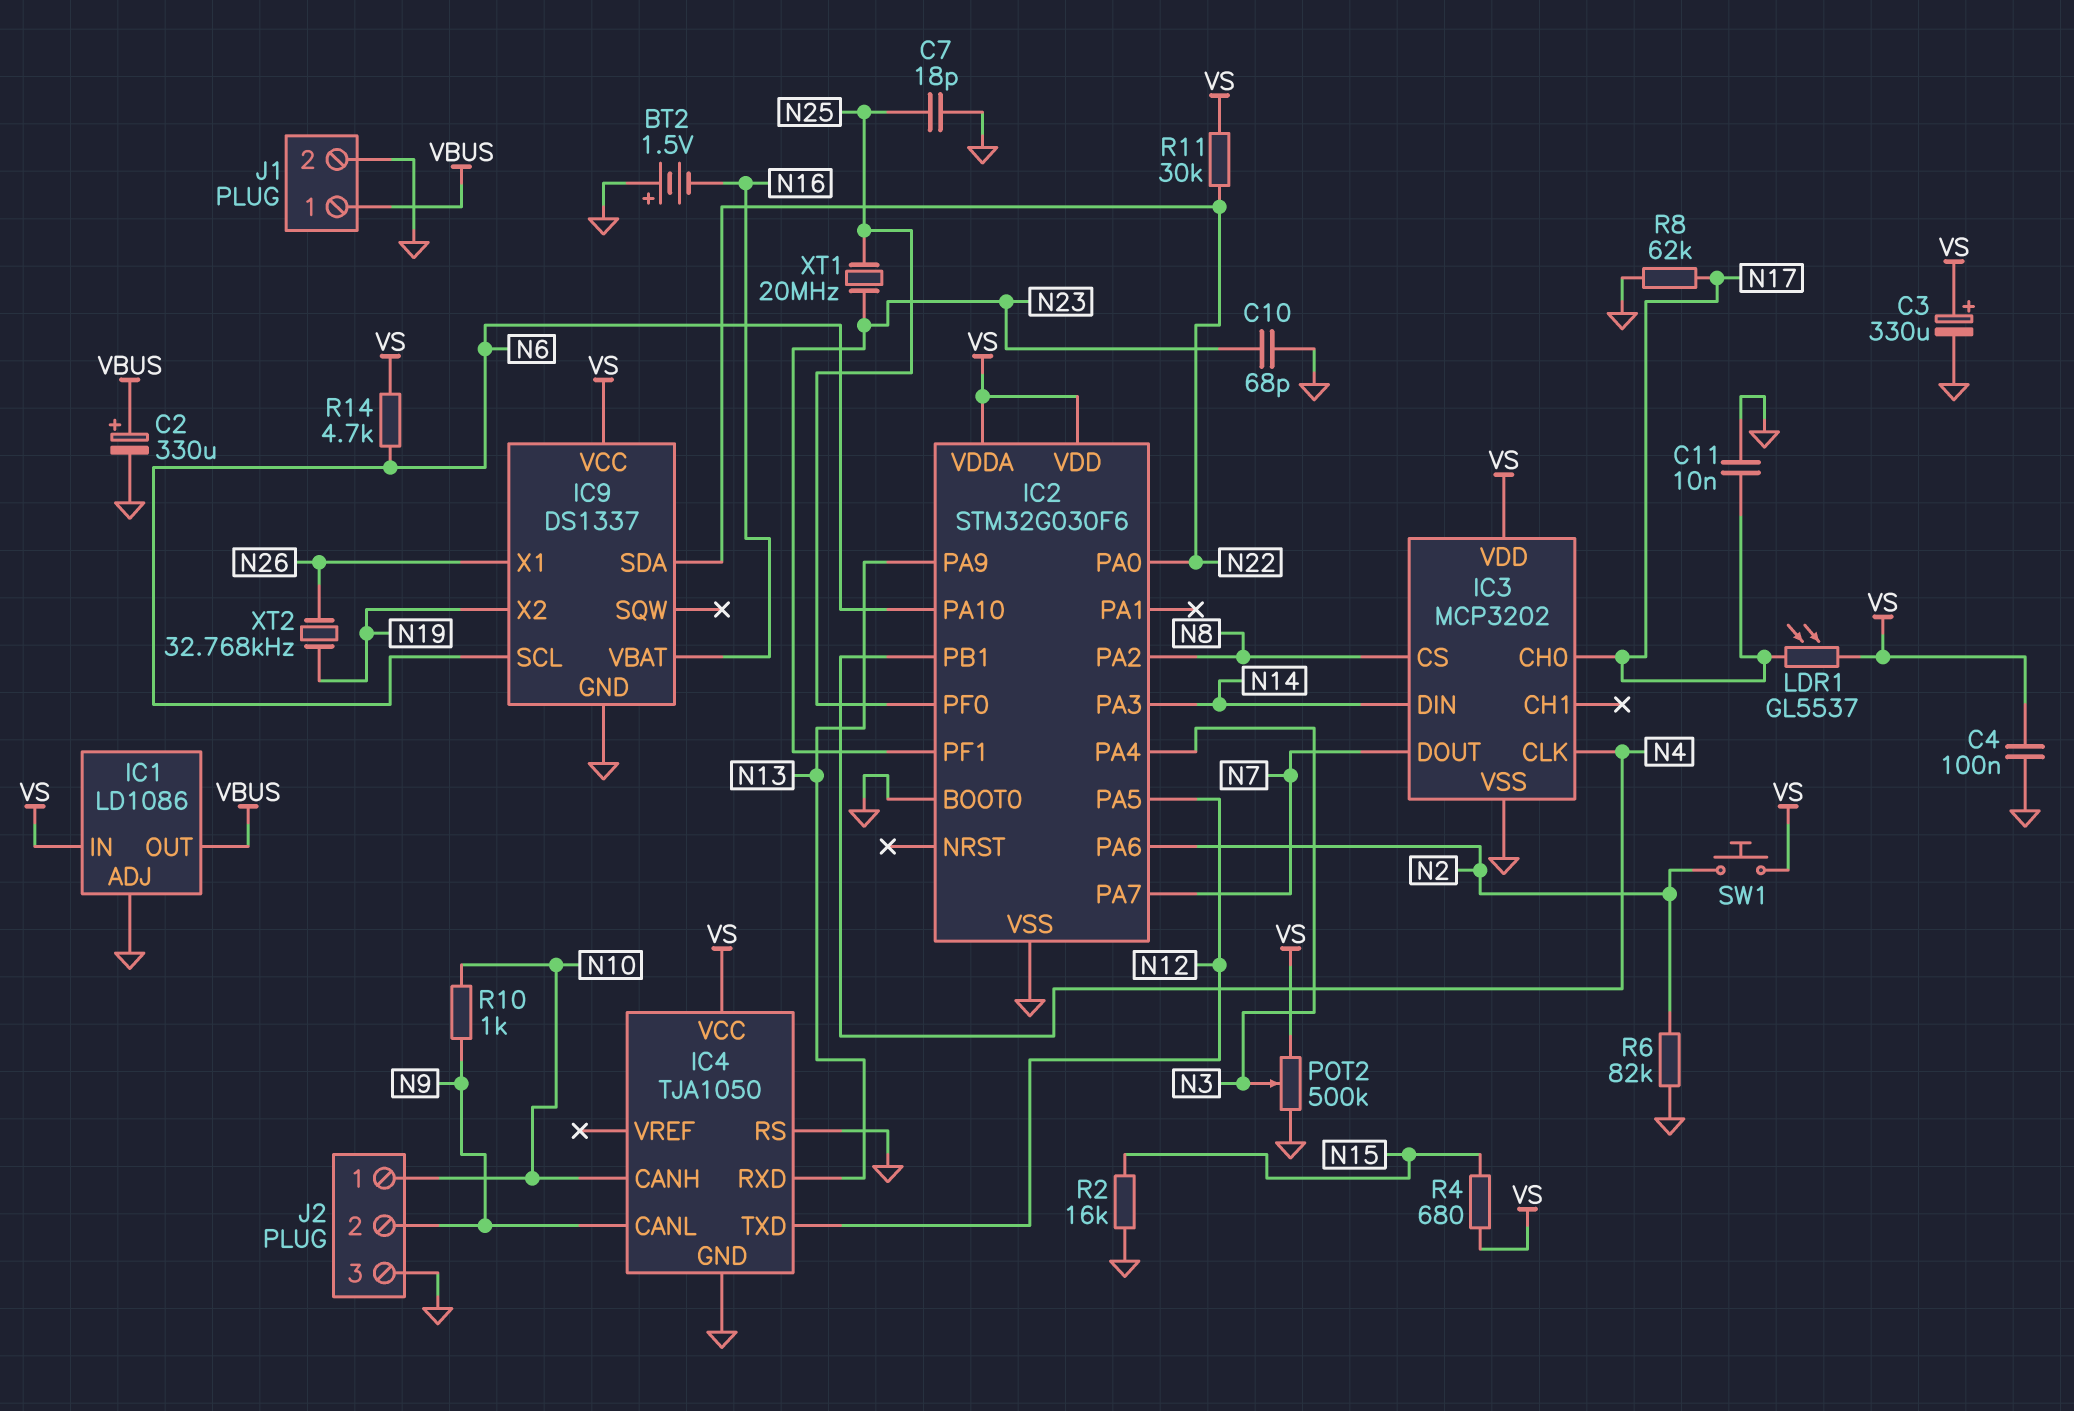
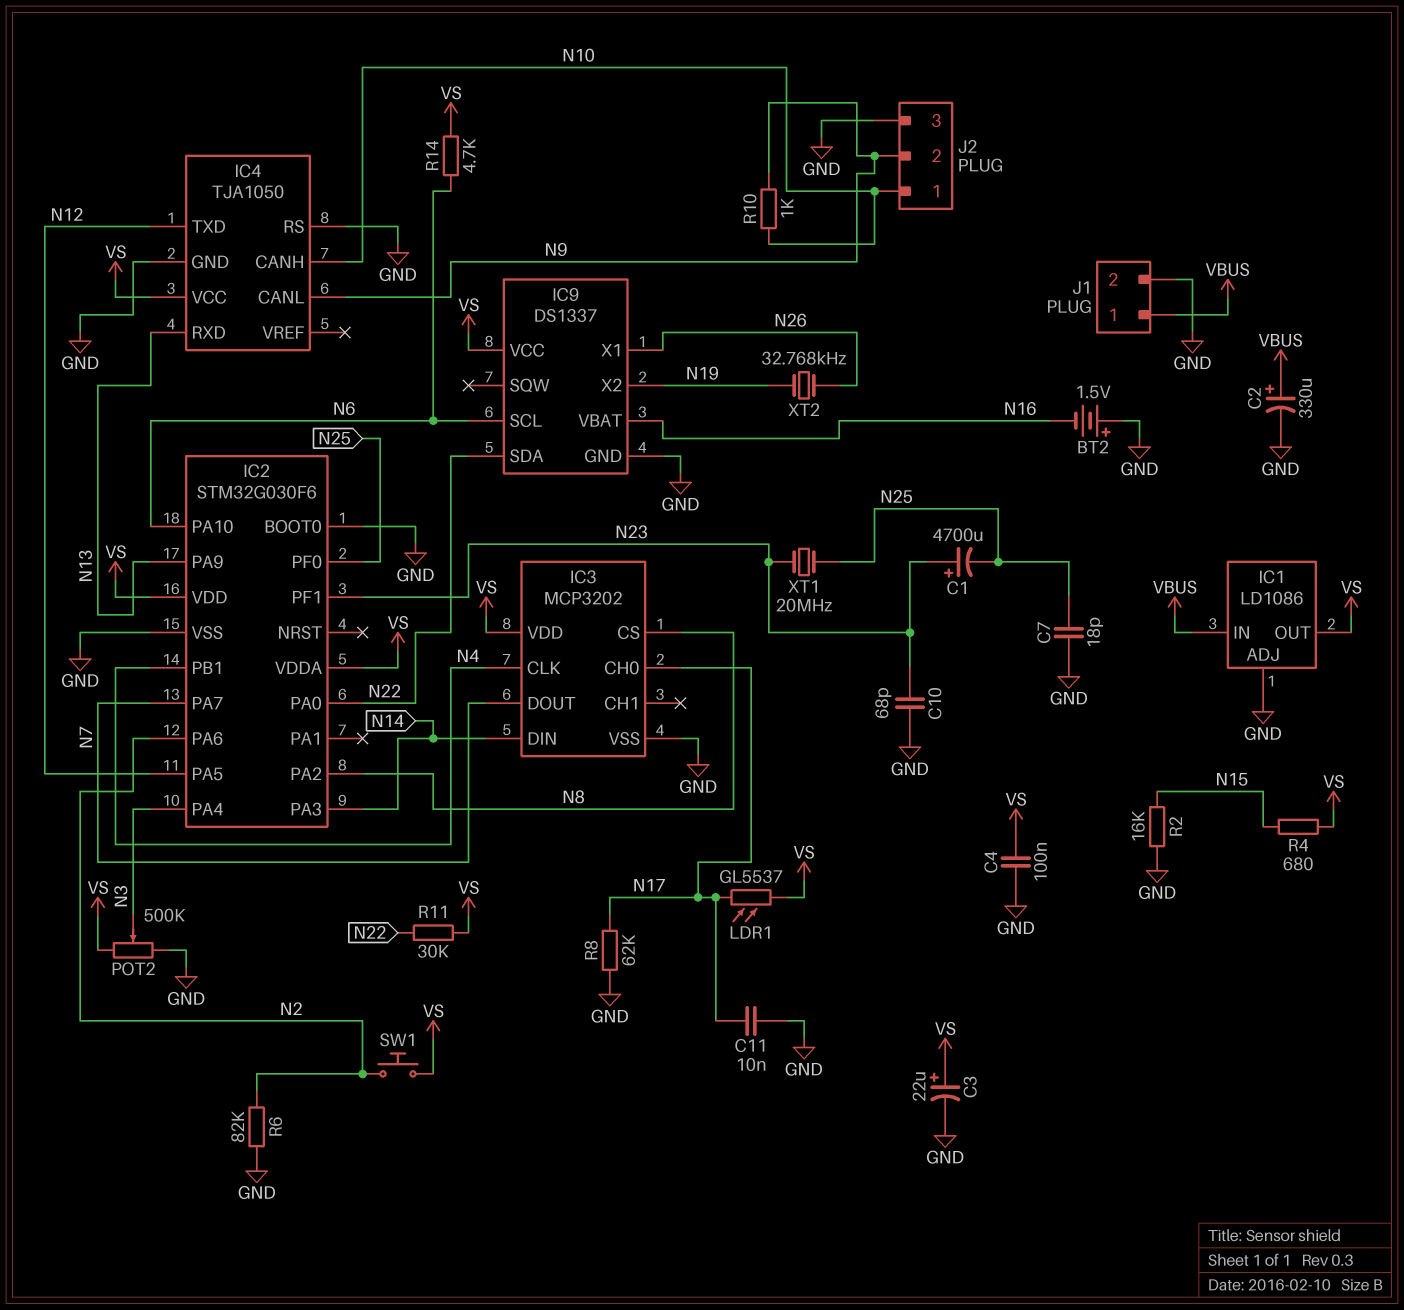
C1: none -> 4700uF (plus N23, minus N25)
C3: 330uF (plus VS, minus GND) -> 22uF (plus VS, minus GND)
IC1 pin IN: VS -> VBUS
IC1 pin OUT: VBUS -> VS

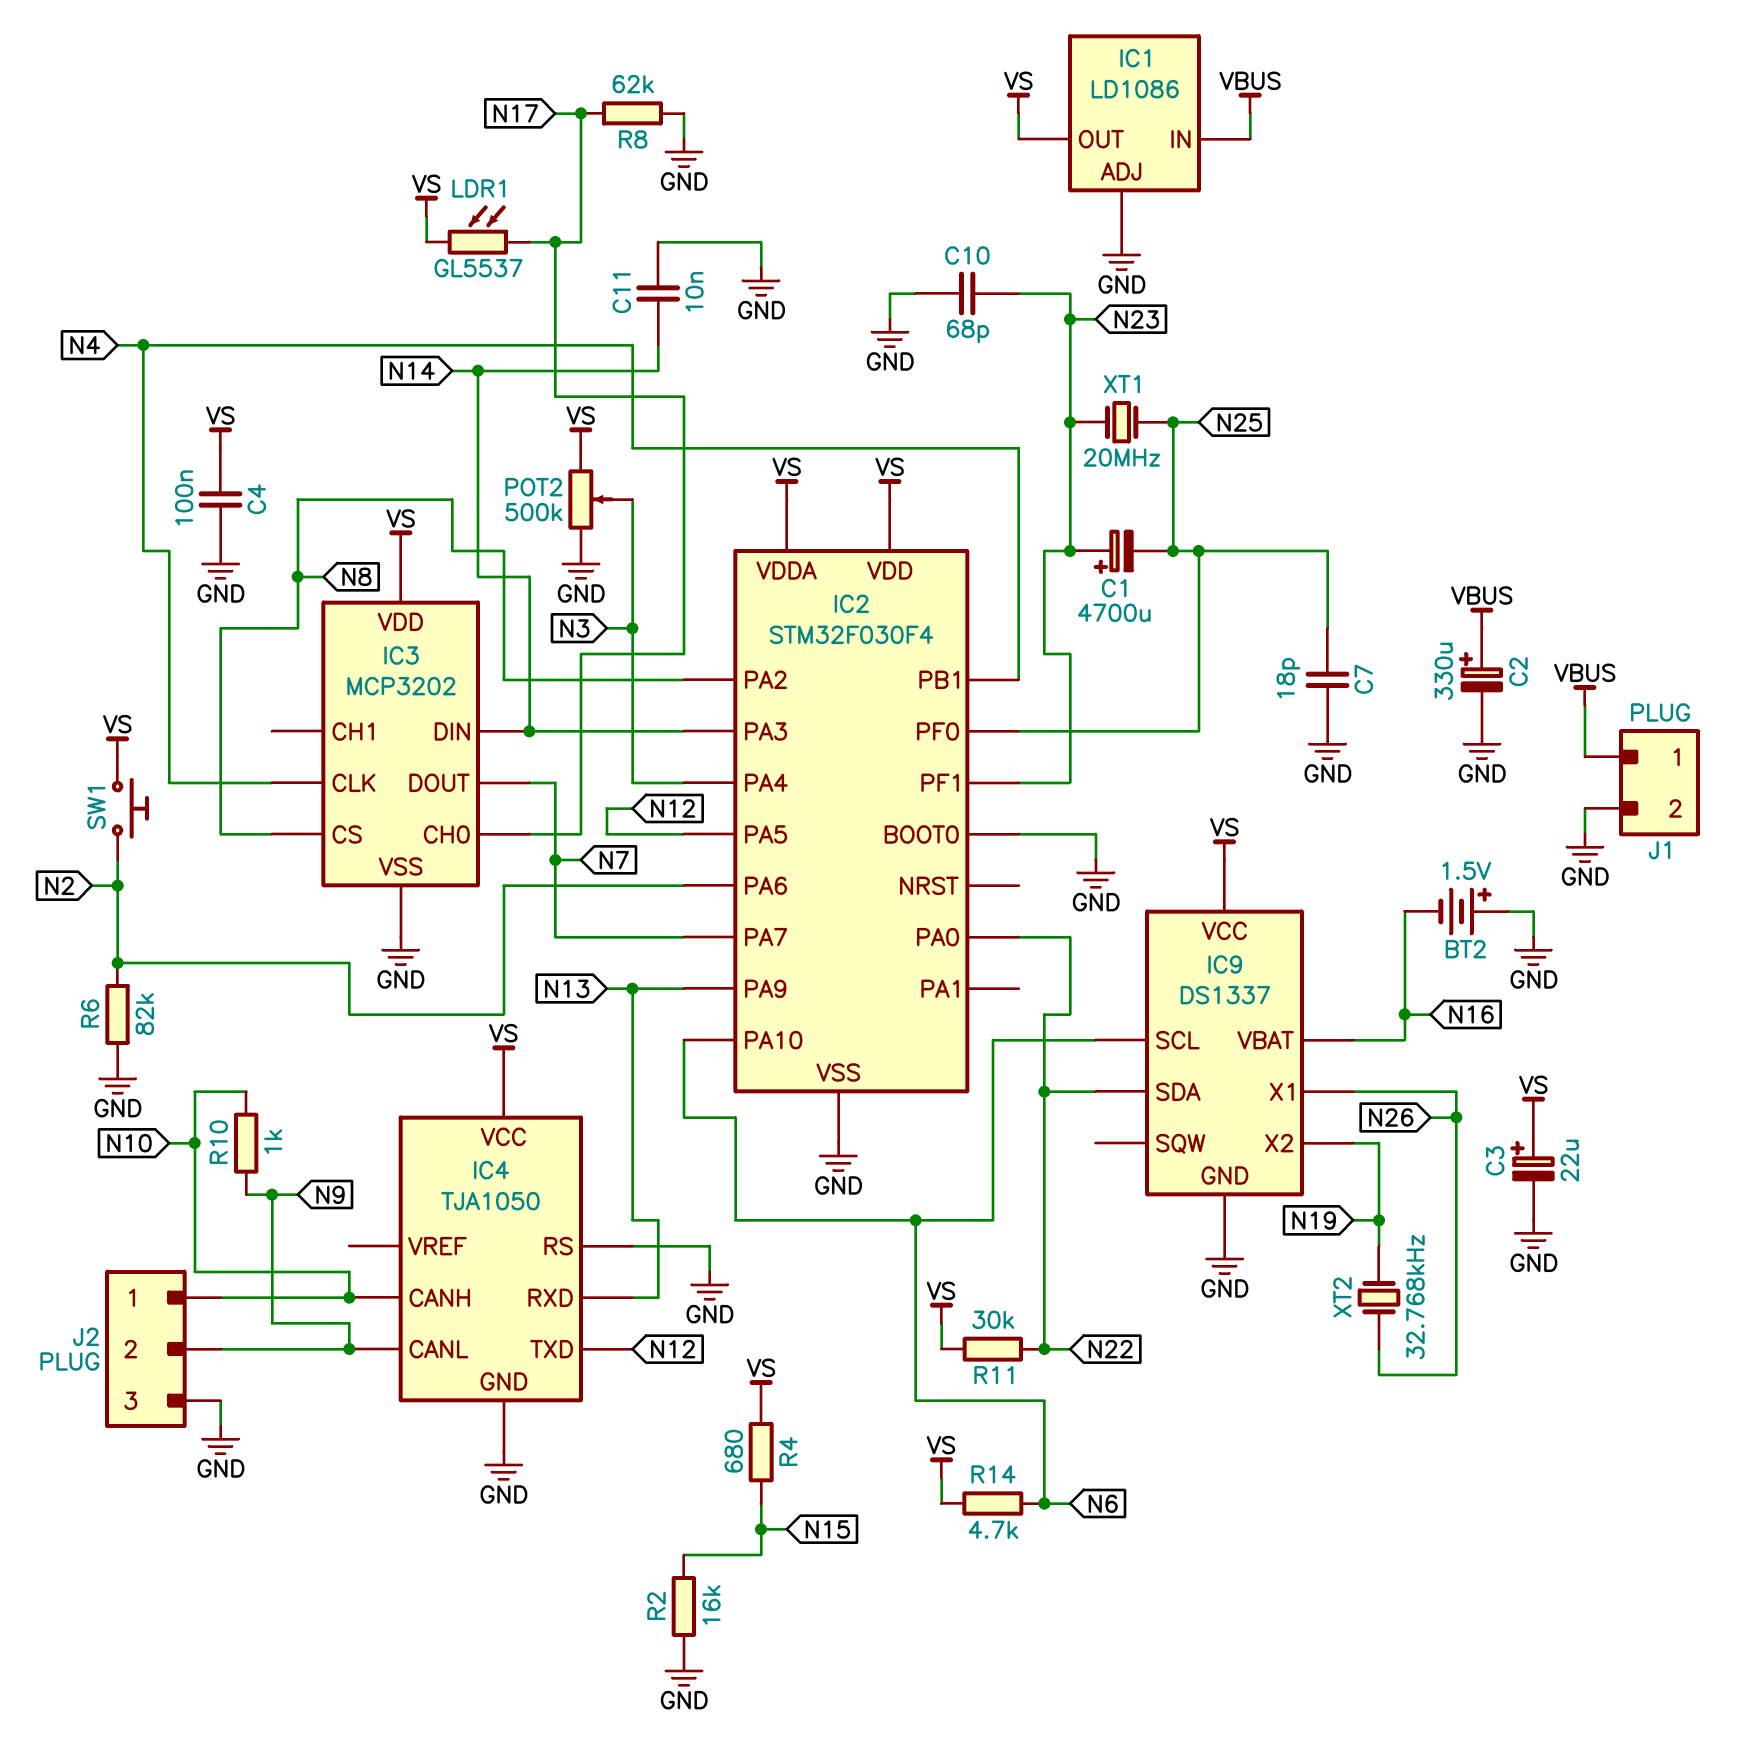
C11: 10nF (GND, N17) -> 10nF (GND, N14)
IC2: STM32G030F6 -> STM32F030F4

